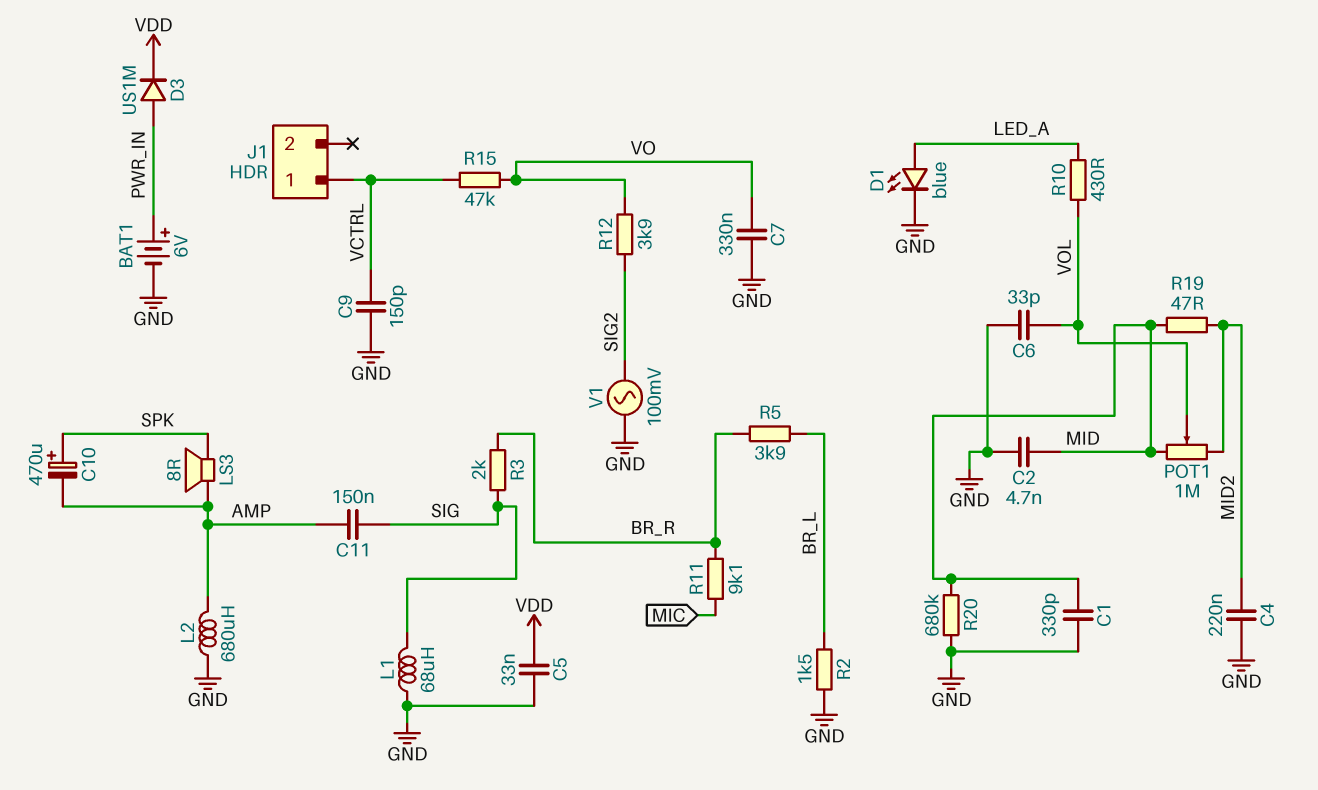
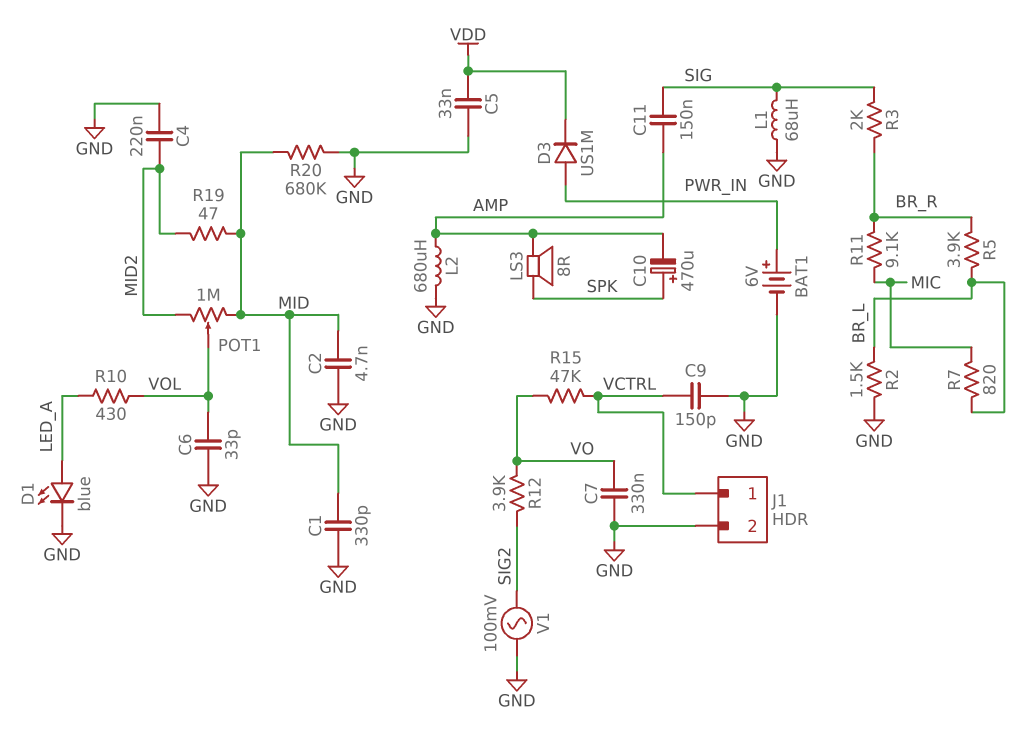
J1 pin 2: none -> GND
R7: none -> 820 (BR_L, MIC)

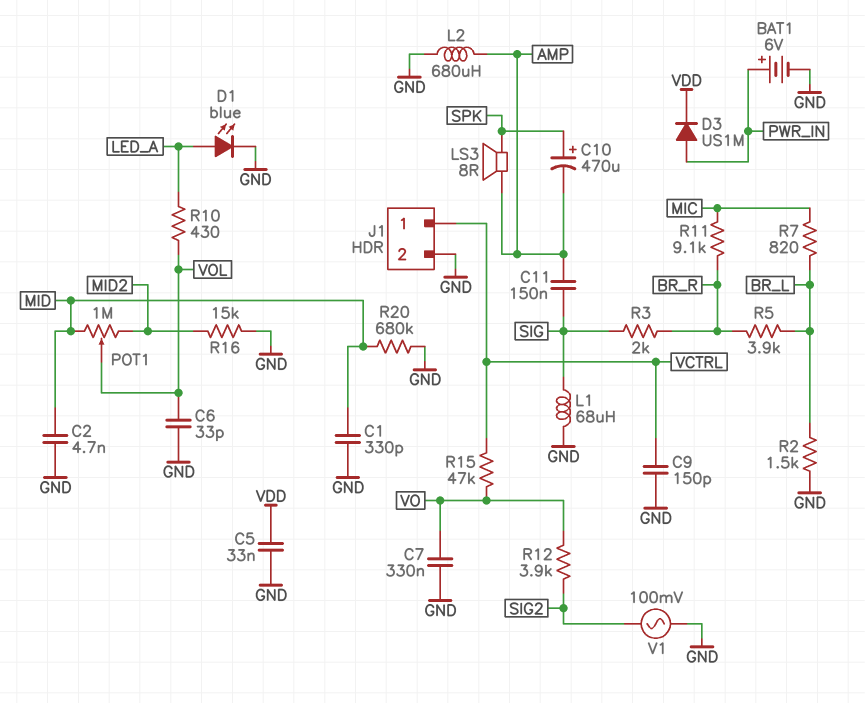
C4: 220nF (GND, MID2) -> none
R16: none -> 15k (GND, MID2)
R19: 47 (MID, MID2) -> none

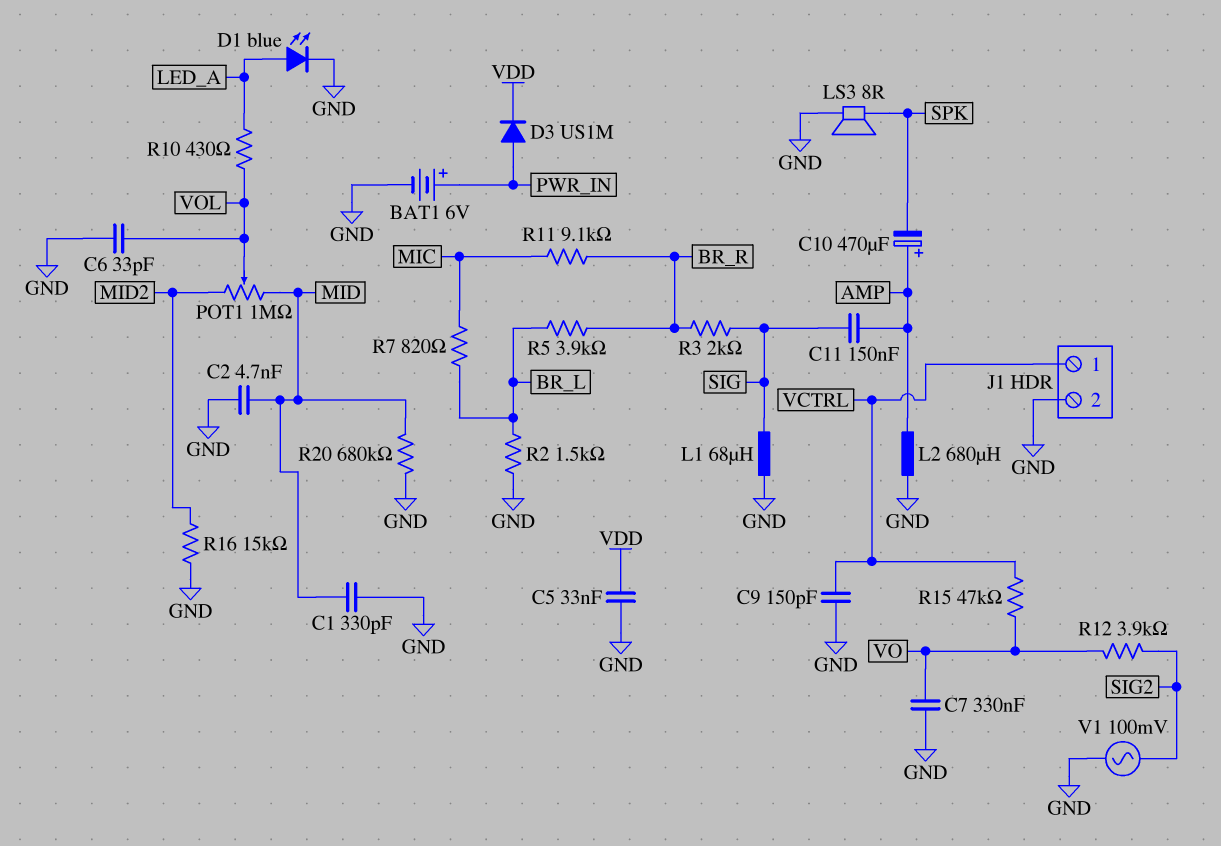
C10: 470uF (plus SPK, minus AMP) -> 470uF (plus AMP, minus SPK)
LS3: speaker 8R (AMP, SPK) -> speaker 8R (GND, SPK)

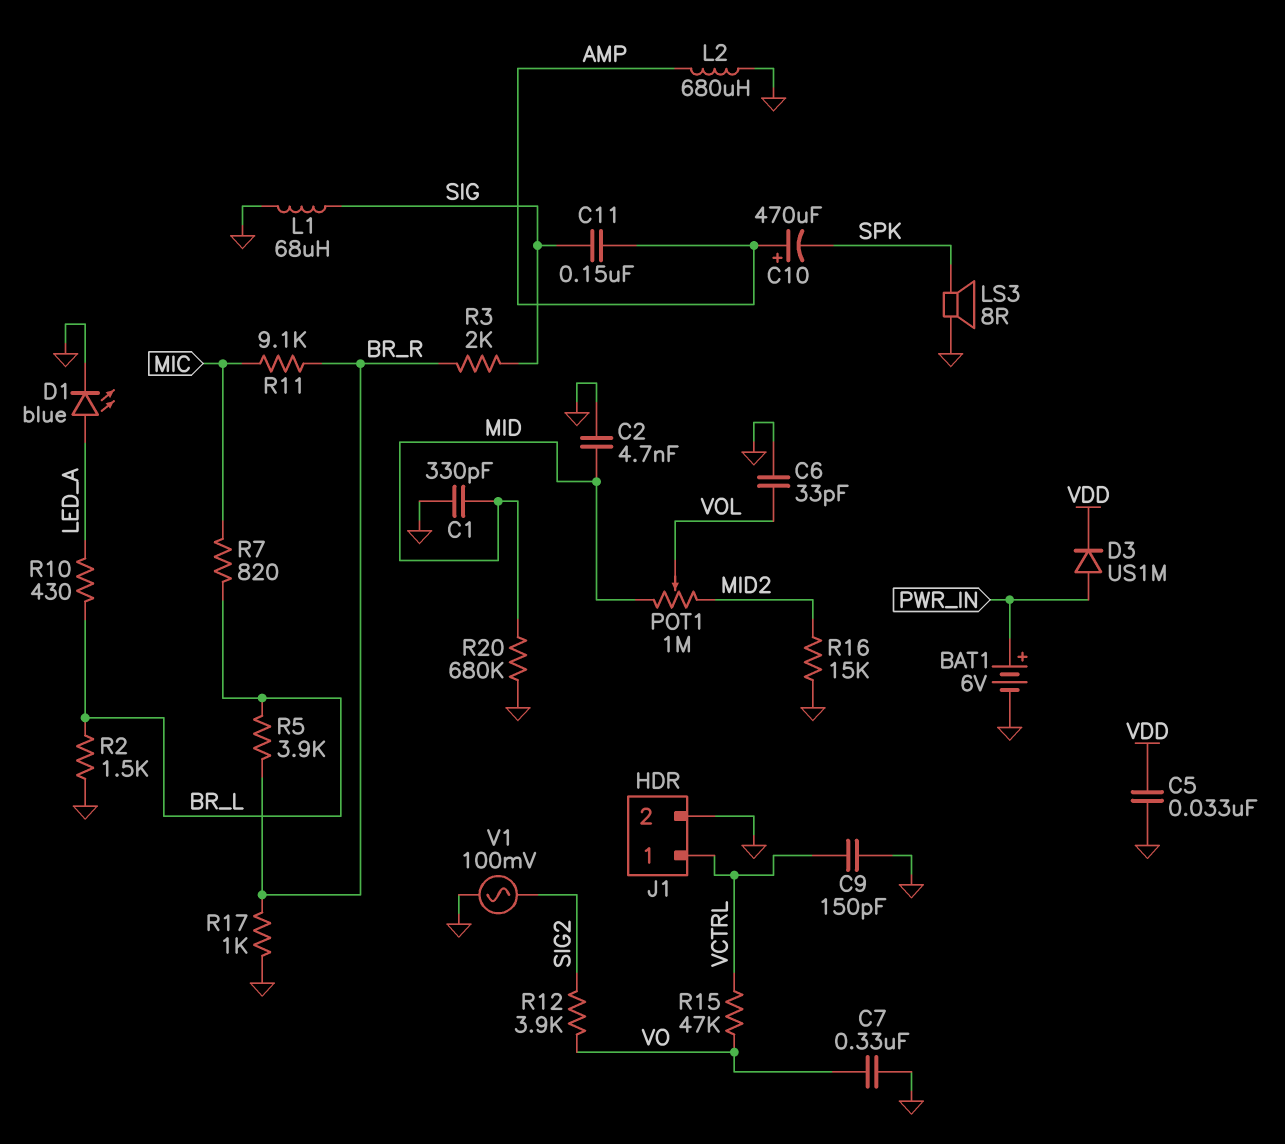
R10: 430 (LED_A, VOL) -> 430 (BR_L, LED_A)
R17: none -> 1k (BR_R, GND)

